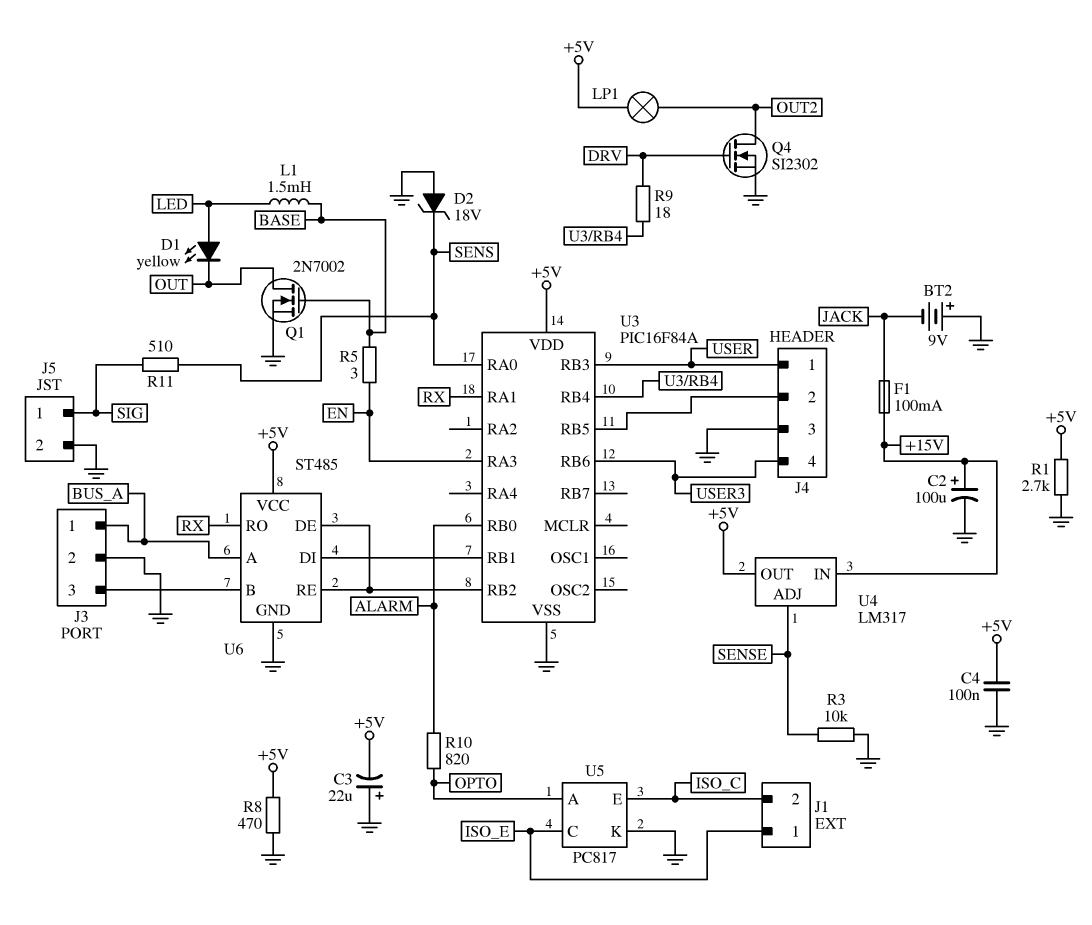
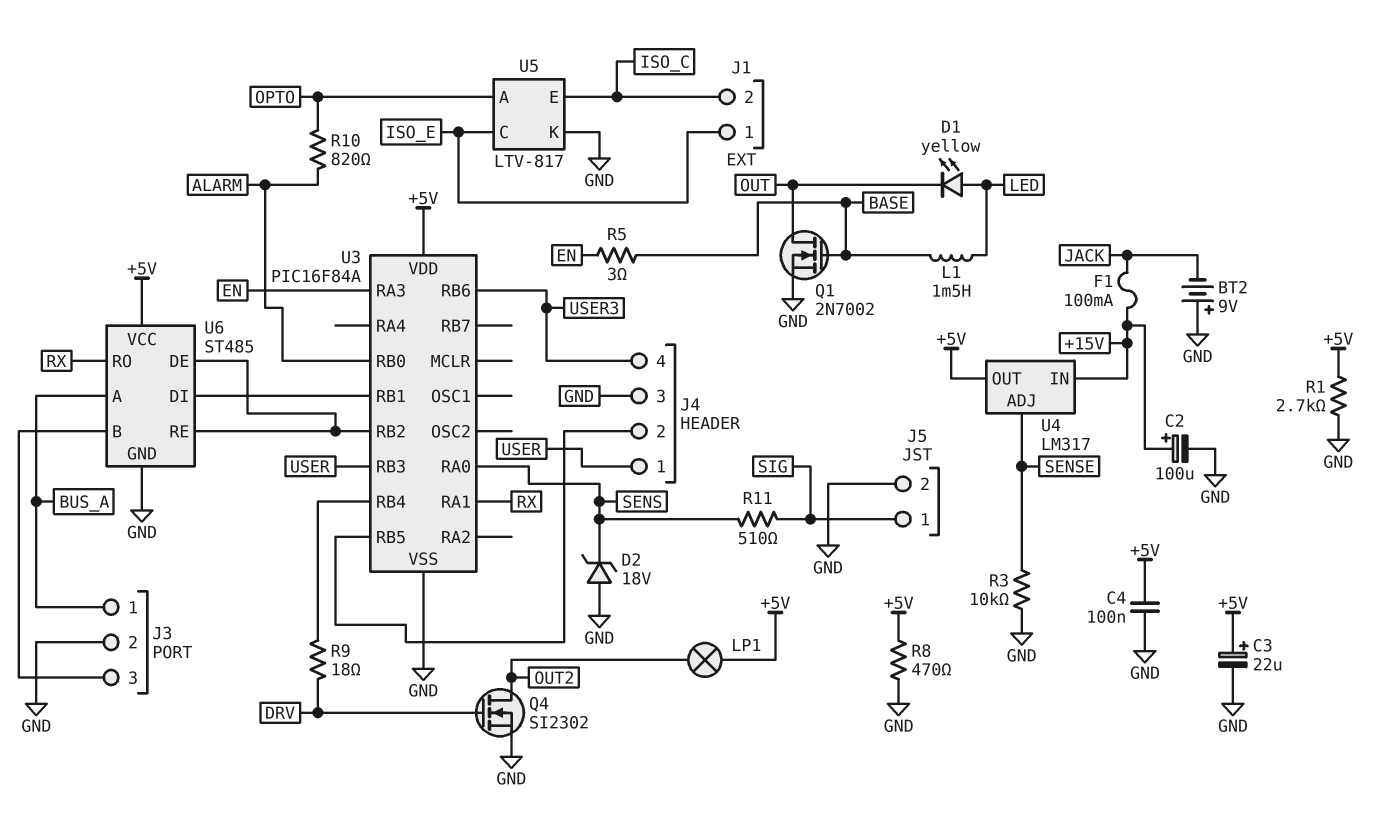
C3: 22uF (plus GND, minus +5V) -> 22uF (plus +5V, minus GND)
U5: PC817 -> LTV-817

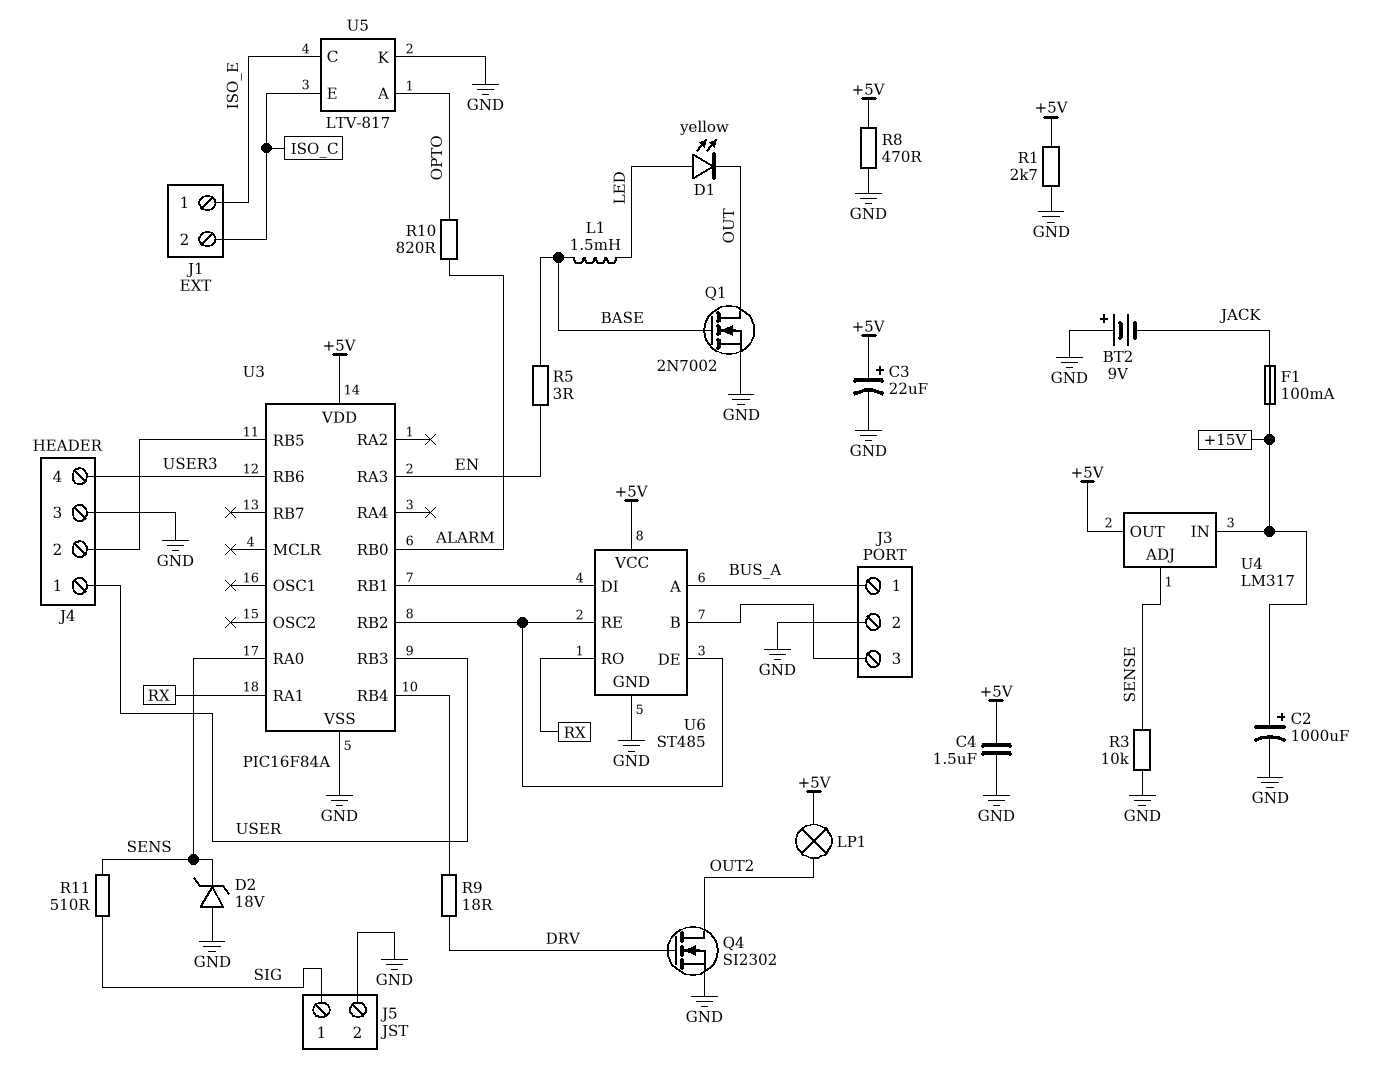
C2: 100uF (plus +15V, minus GND) -> 1000uF (plus +15V, minus GND)
C4: 100nF (+5V, GND) -> 1.5uF (+5V, GND)

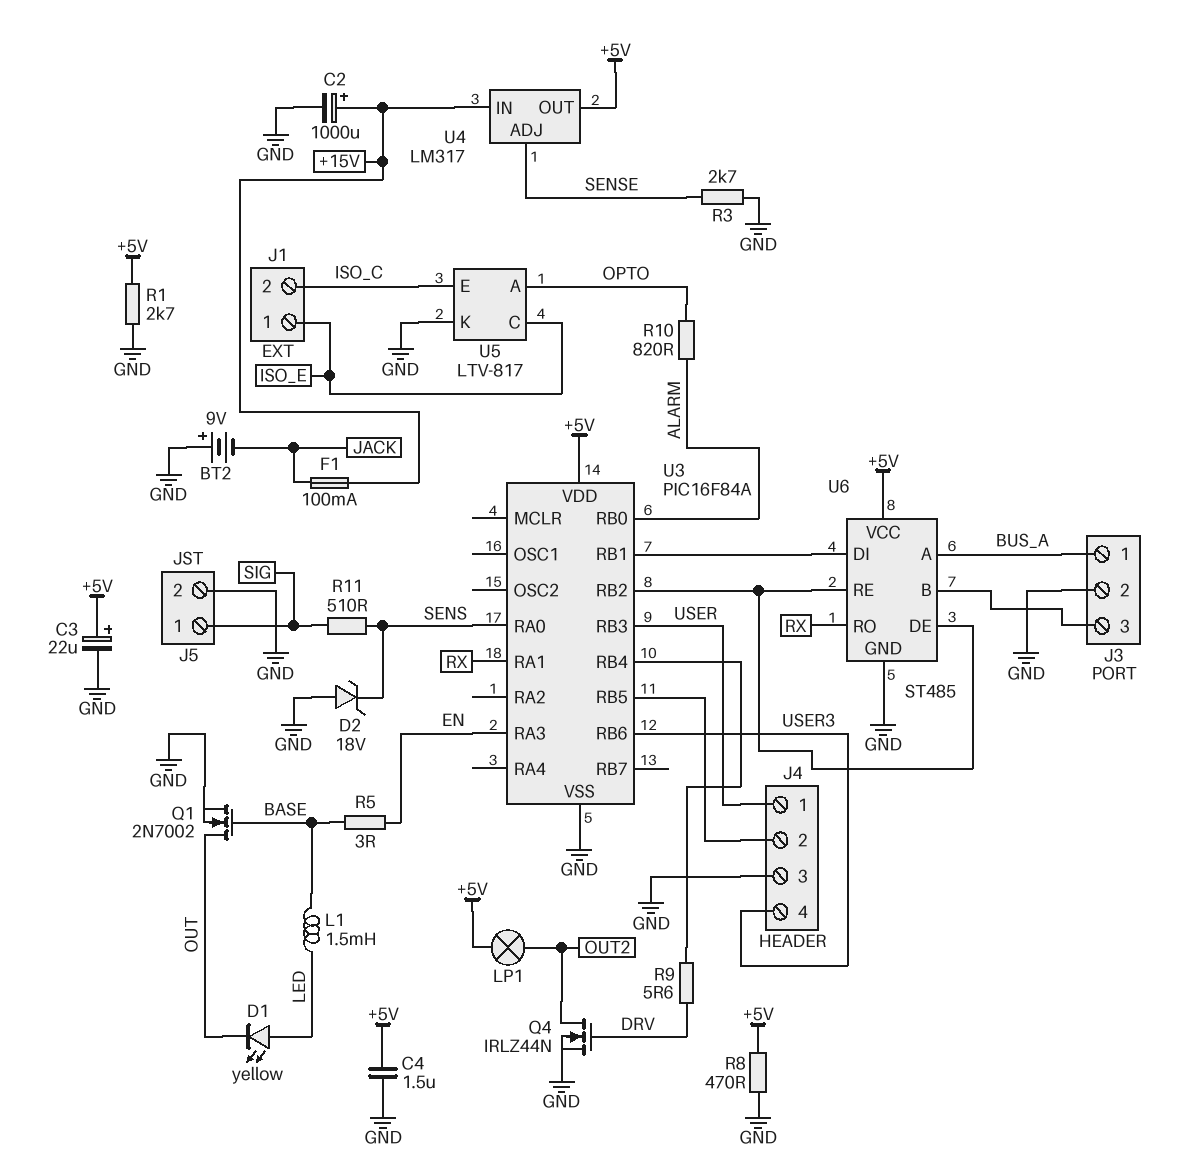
Q4: NMOS SI2302 (G DRV, D OUT2, S GND) -> NMOS IRLZ44N (G DRV, D OUT2, S GND)
R3: 10k (GND, SENSE) -> 2.7k (GND, SENSE)
R9: 18 (DRV, U3/RB4) -> 5.6 (DRV, U3/RB4)

